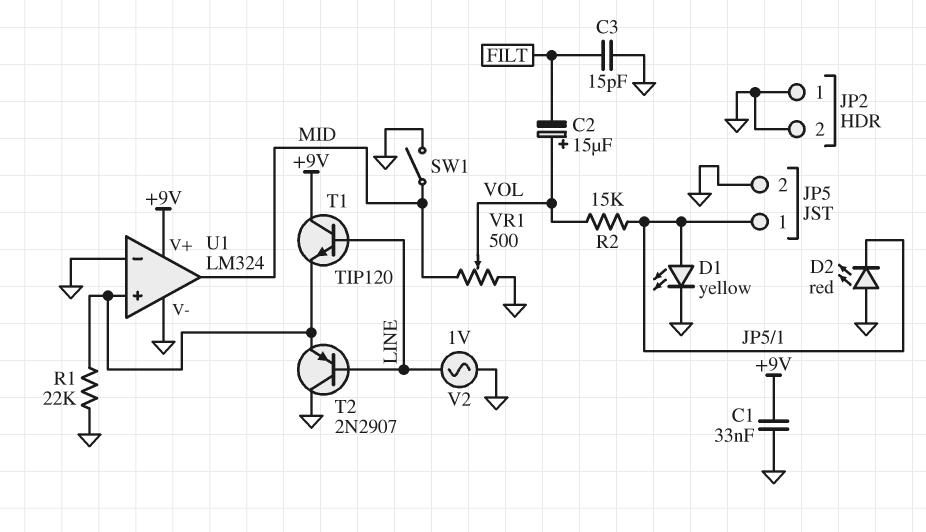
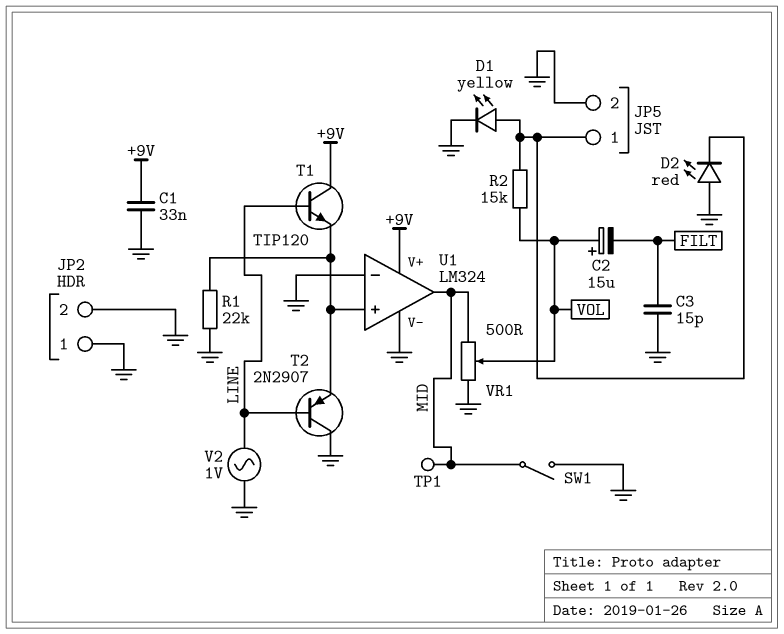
TP1: none -> test point (MID)

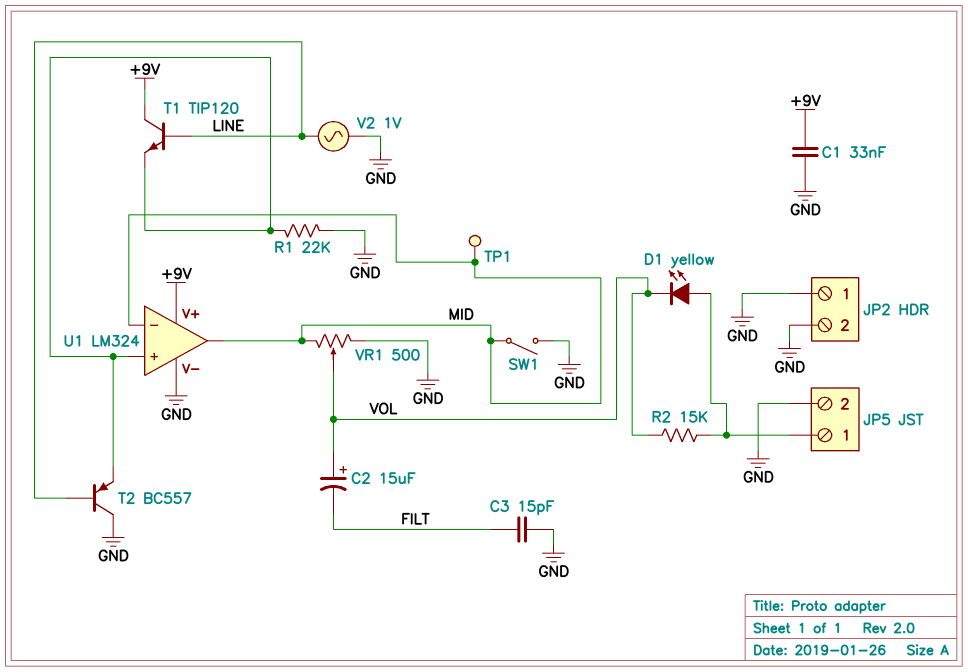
D1: LED yellow (A JP5/1, K GND) -> LED yellow (A JP5/1, K VOL)
D2: LED red (A GND, K JP5/1) -> none
T2: PNP 2N2907 (B LINE, C GND, E U1/in+) -> PNP BC557 (B LINE, C GND, E U1/in+)
U1 pin in-: GND -> MID

